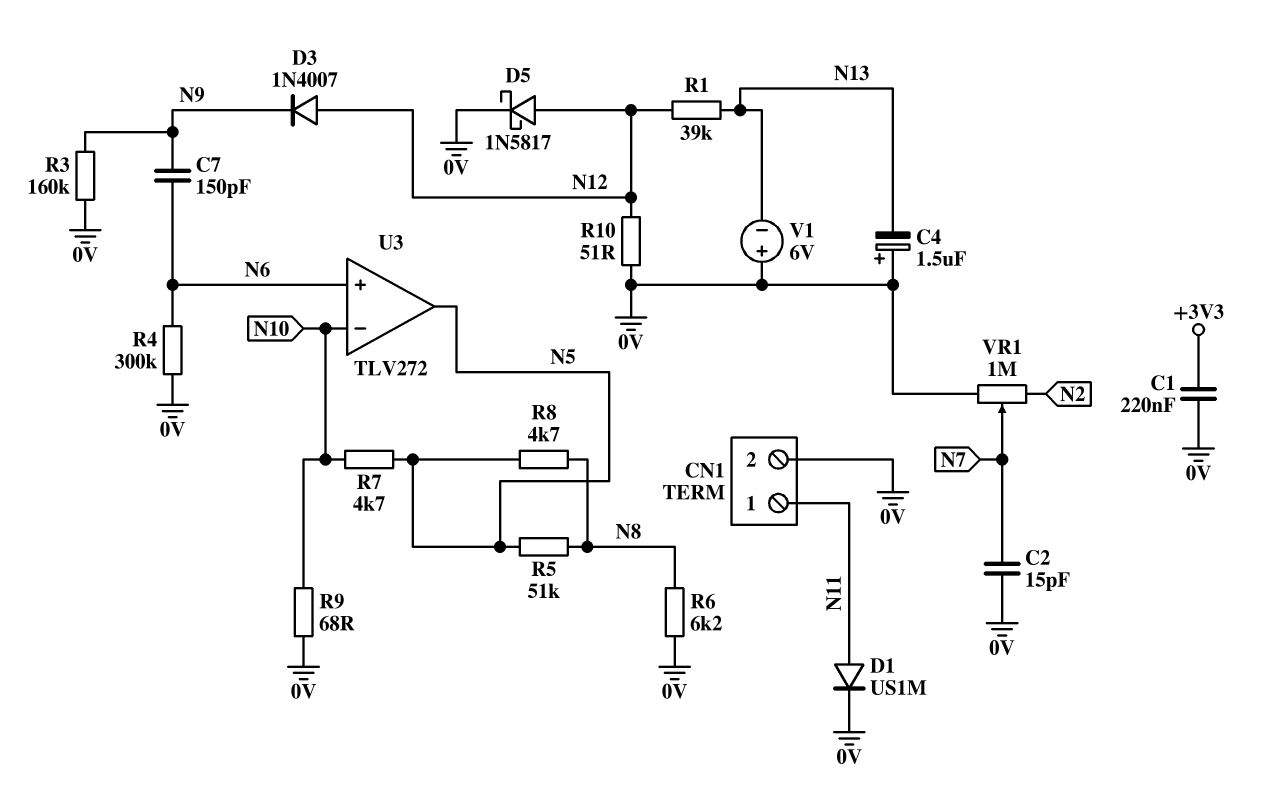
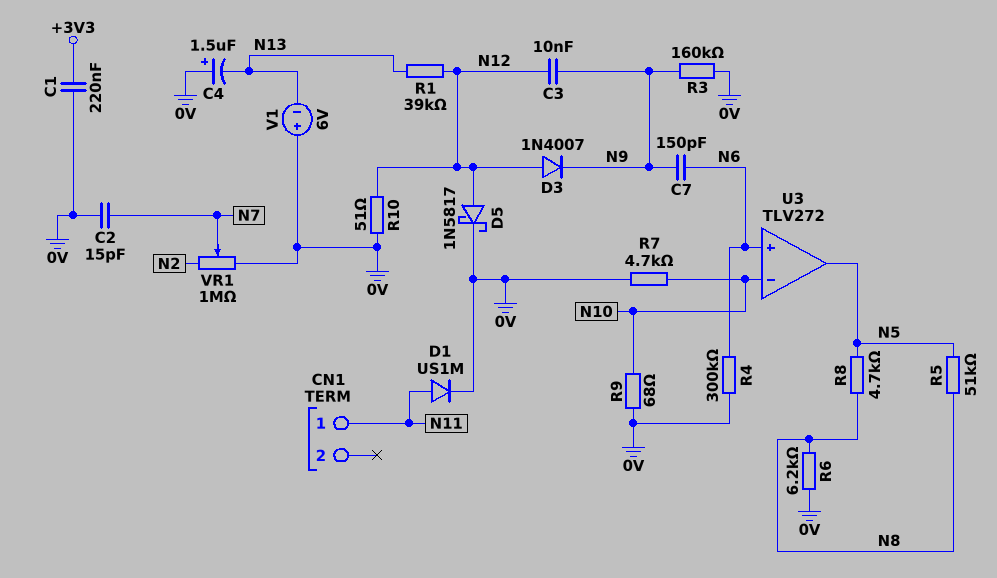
C3: none -> 10nF (N9, N12)
CN1 pin 2: 0V -> none
R7: 4.7k (N5, N10) -> 4.7k (0V, N10)

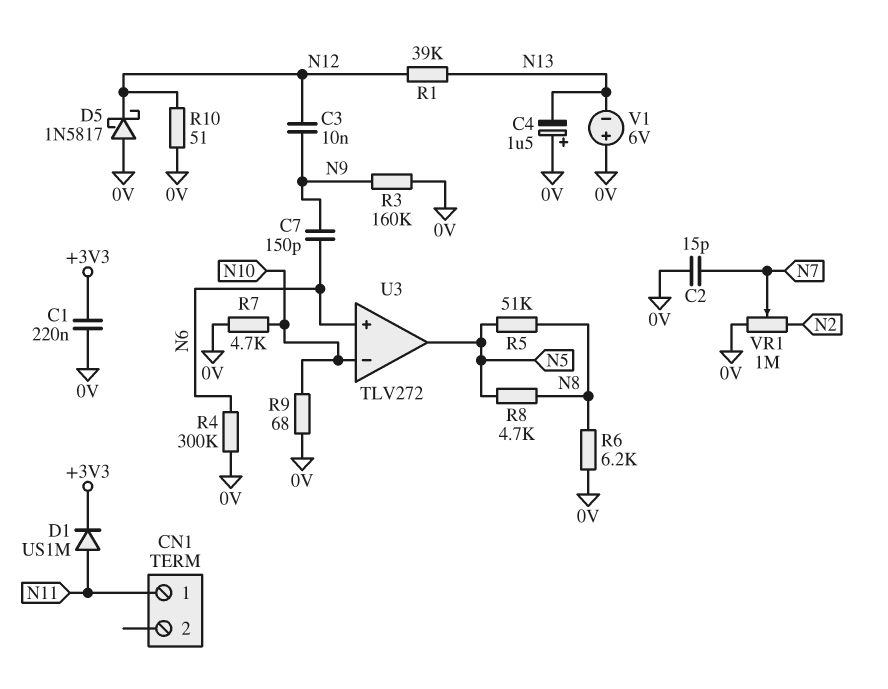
D1: diode US1M (A N11, K 0V) -> diode US1M (A N11, K +3V3)
D3: diode 1N4007 (A N12, K N9) -> none
D5: schottky 1N5817 (A N12, K 0V) -> schottky 1N5817 (A 0V, K N12)

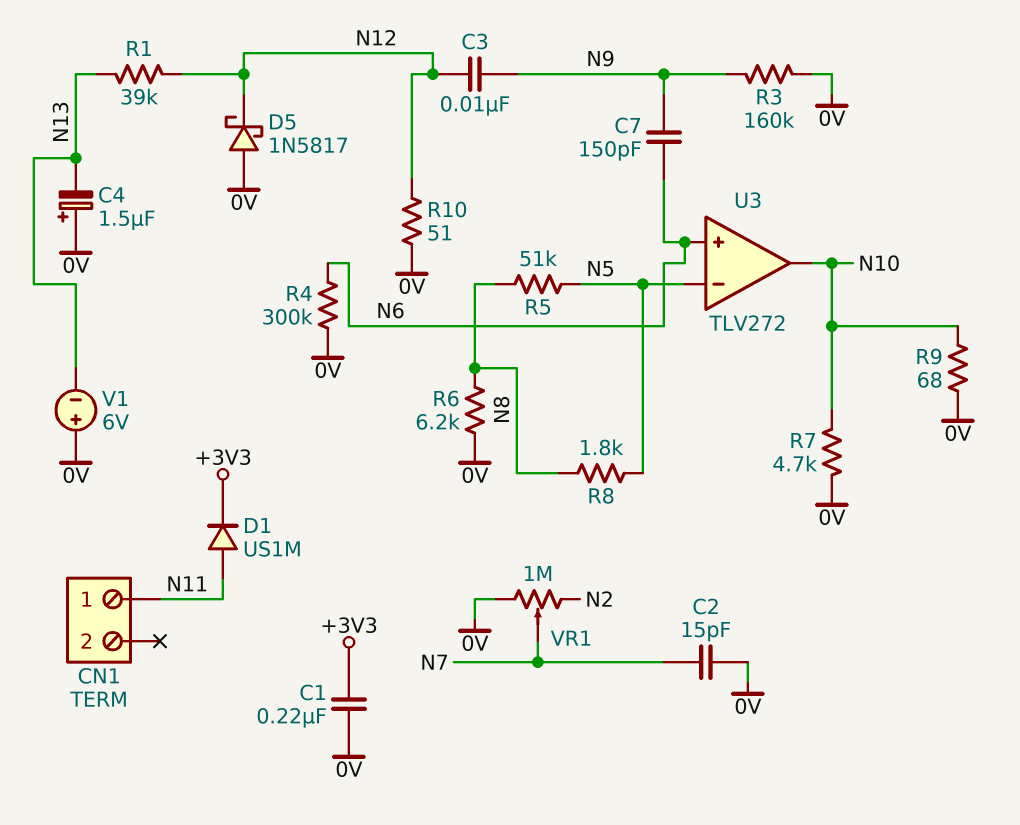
R8: 4.7k (N5, N8) -> 1.8k (N5, N8)
U3 pin in-: N10 -> N5
U3 pin out: N5 -> N10

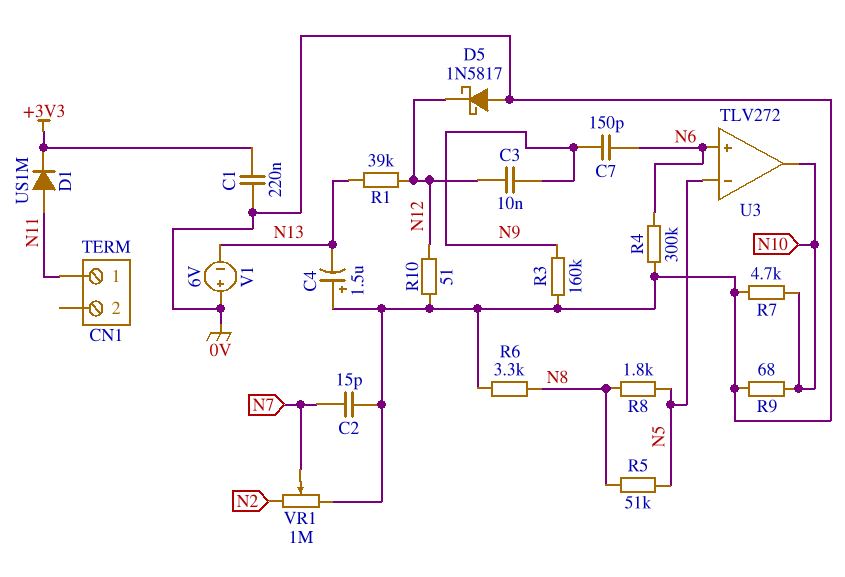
R6: 6.2k (0V, N8) -> 3.3k (0V, N8)

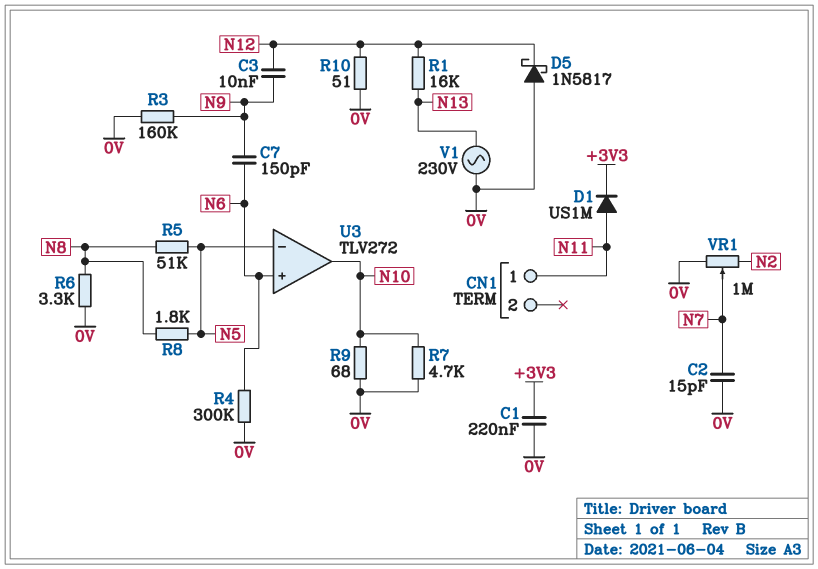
C4: 1.5uF (plus 0V, minus N13) -> none
R1: 39k (N12, N13) -> 16k (N12, N13)
V1: 6V (plus 0V, minus N13) -> AC 230V (0V, N13)

